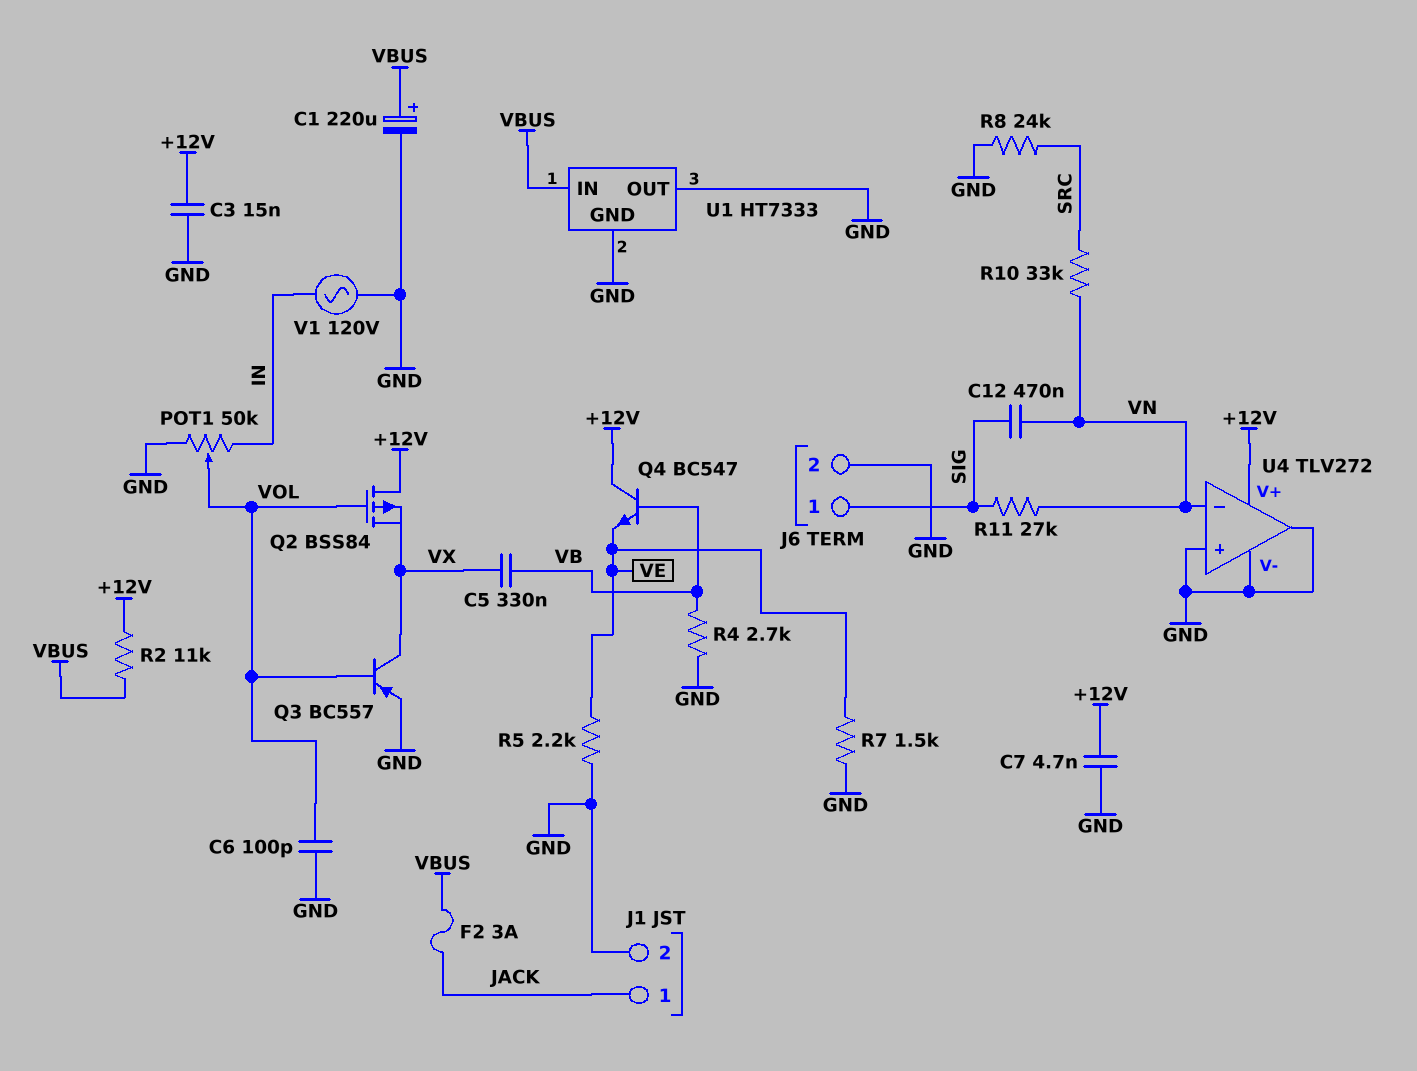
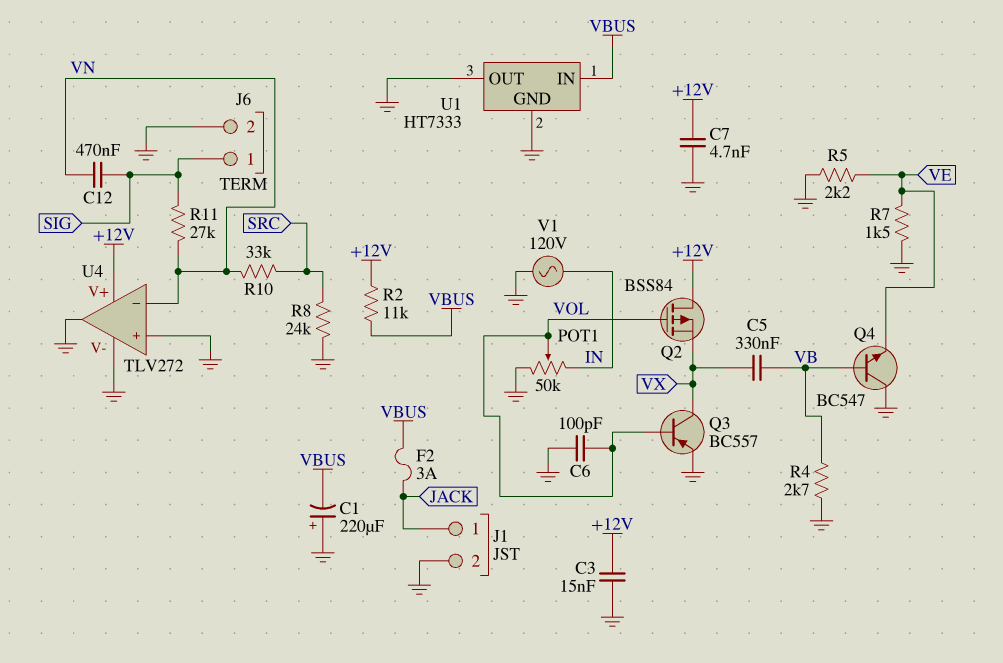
C1: 220uF (plus VBUS, minus GND) -> 220uF (plus GND, minus VBUS)
Q4: NPN BC547 (B VB, C +12V, E VE) -> NPN BC547 (B VB, C GND, E VE)

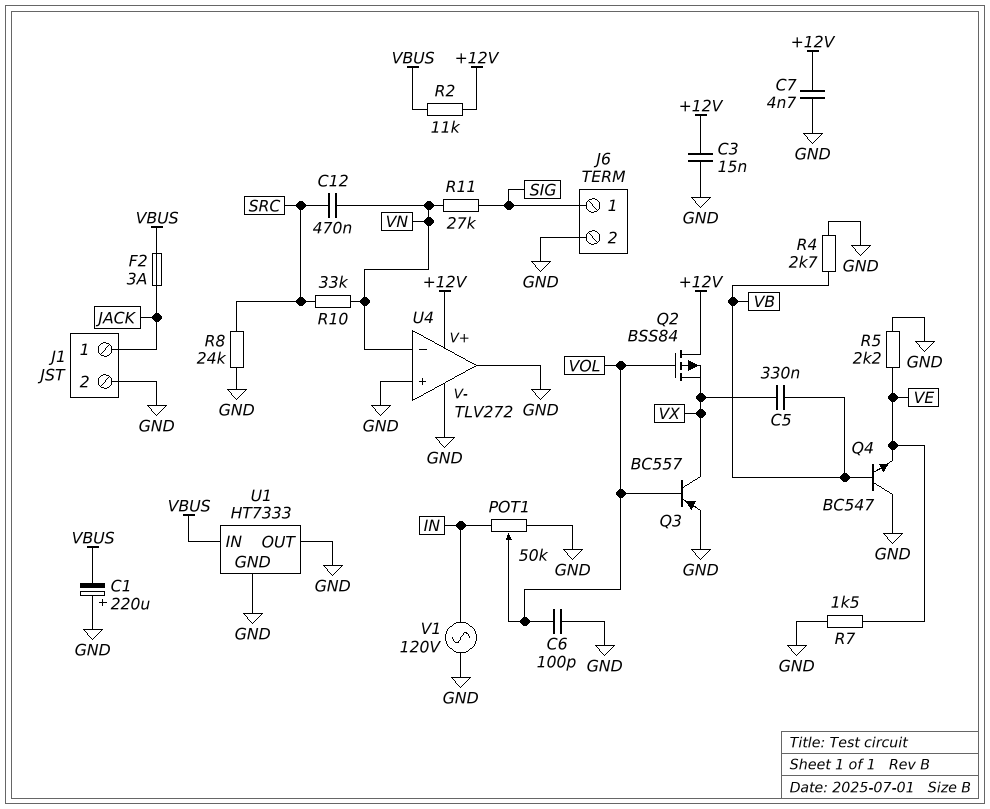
C12: 470nF (SIG, VN) -> 470nF (SRC, VN)

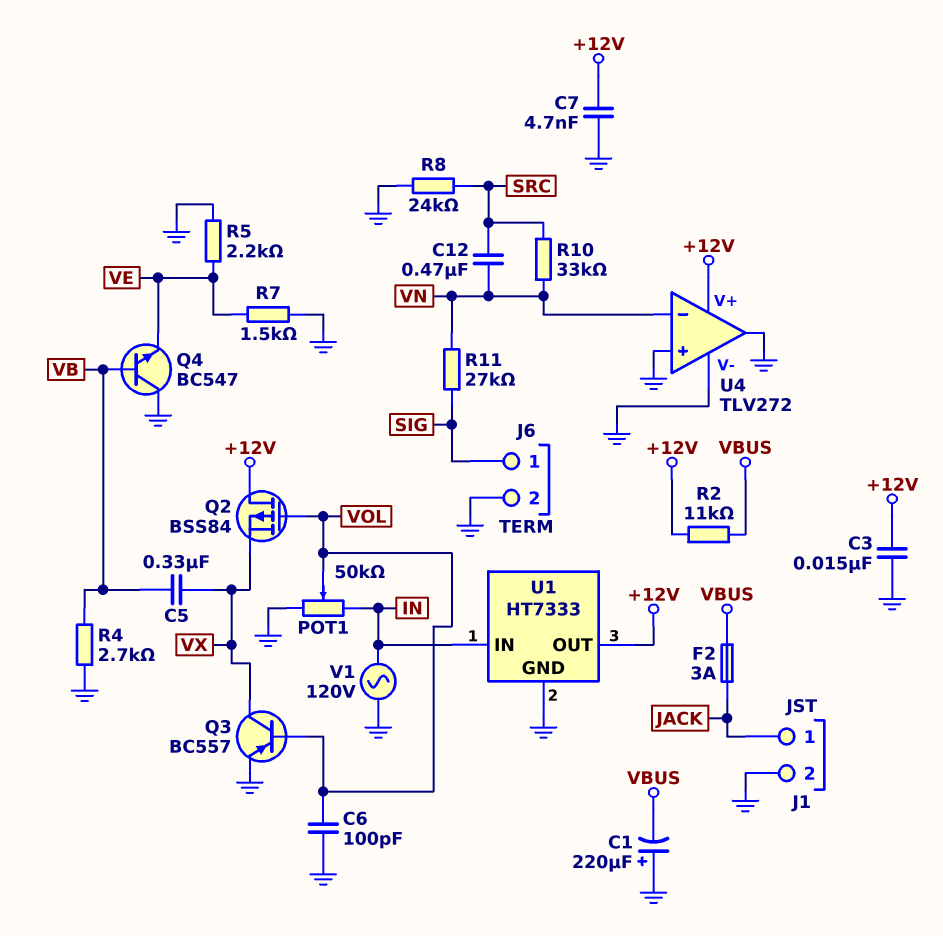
U1 pin IN: VBUS -> IN
U1 pin OUT: GND -> +12V

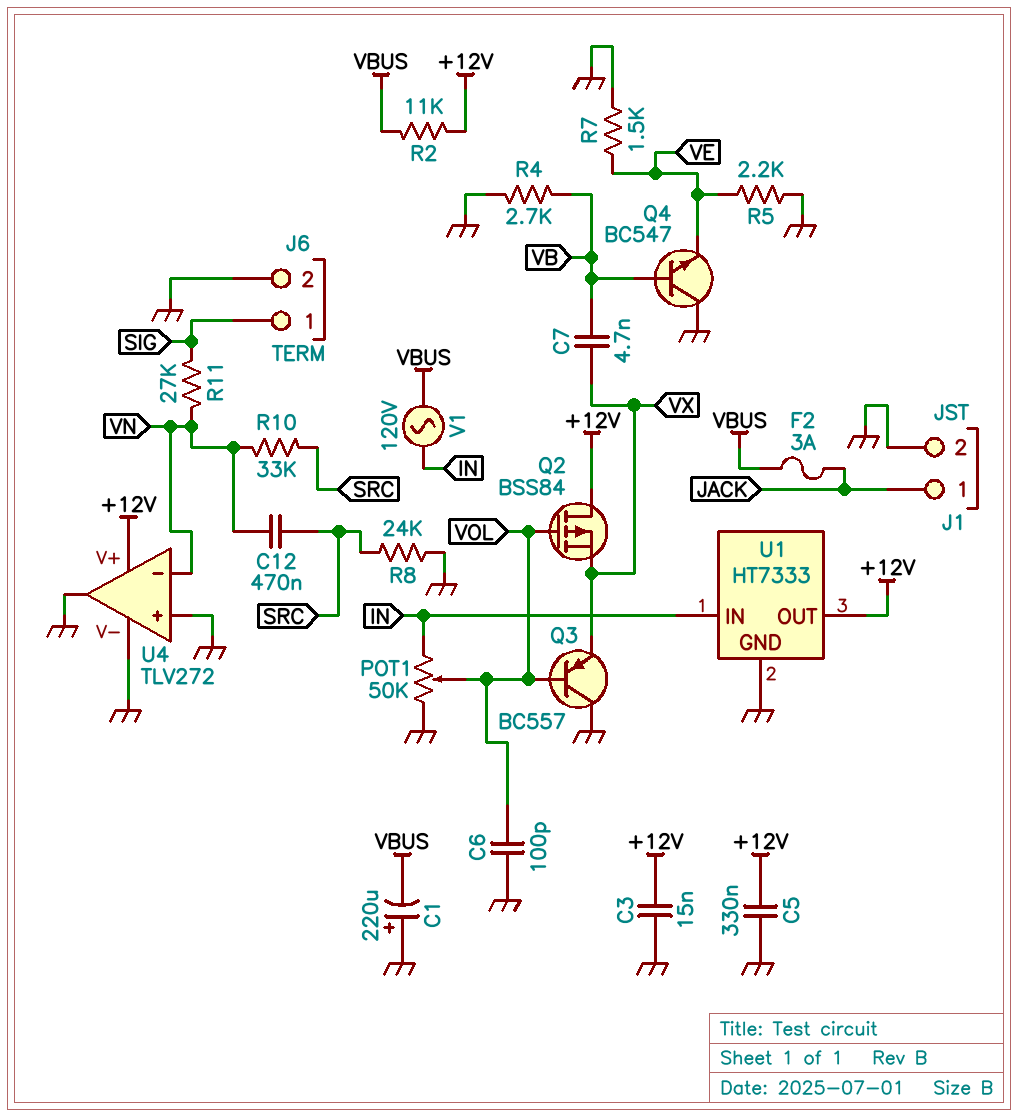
C5: 330nF (VB, VX) -> 330nF (+12V, GND)
C7: 4.7nF (+12V, GND) -> 4.7nF (VB, VX)
Q3: PNP BC557 (B VOL, C VX, E GND) -> PNP BC557 (B VOL, C GND, E VX)
V1: AC 120V (GND, IN) -> AC 120V (IN, VBUS)

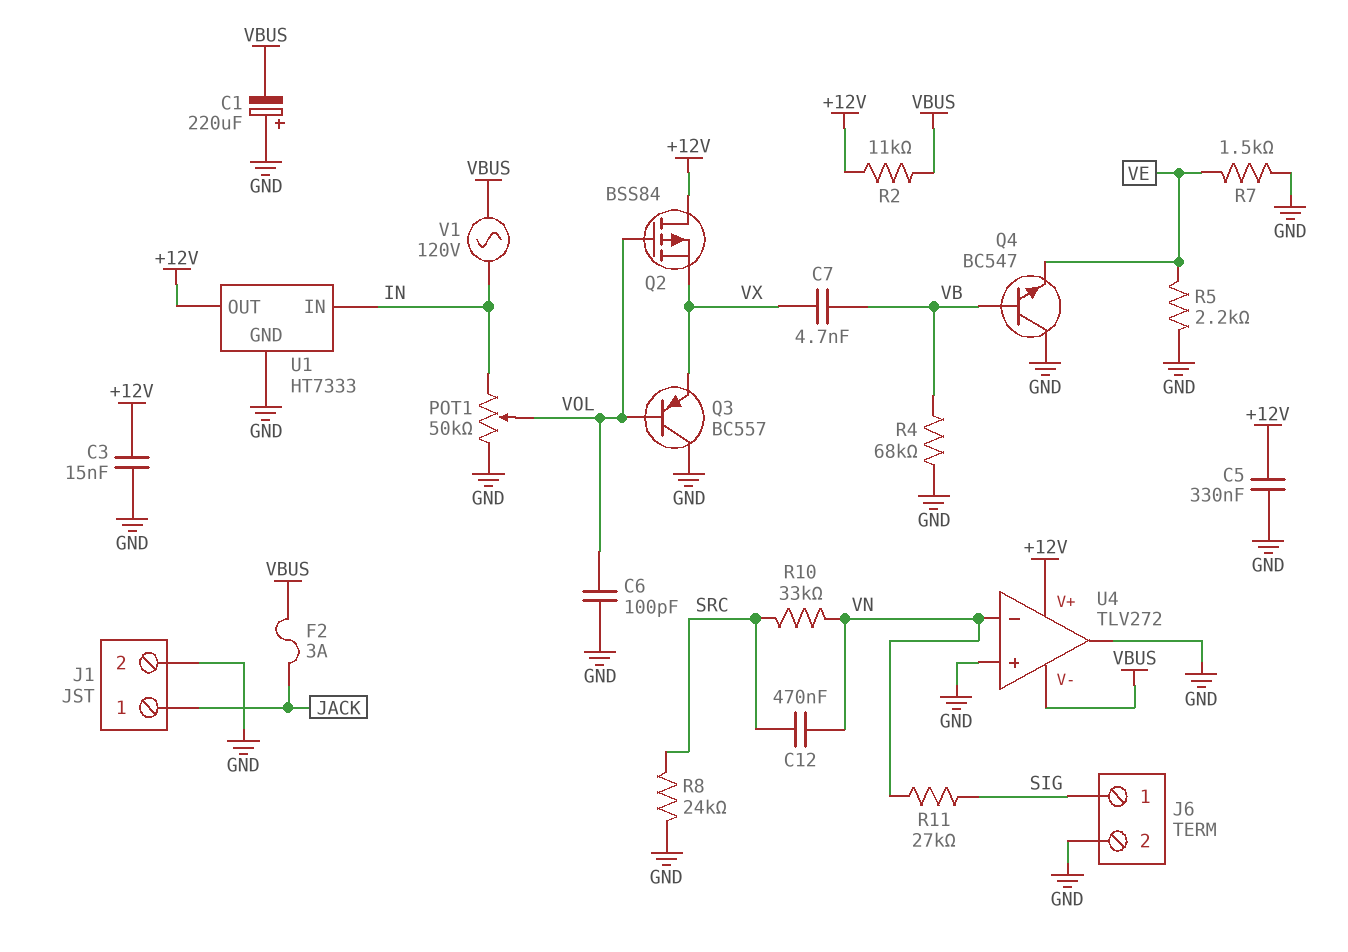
R4: 2.7k (GND, VB) -> 68k (GND, VB)
U4 pin V-: GND -> VBUS

